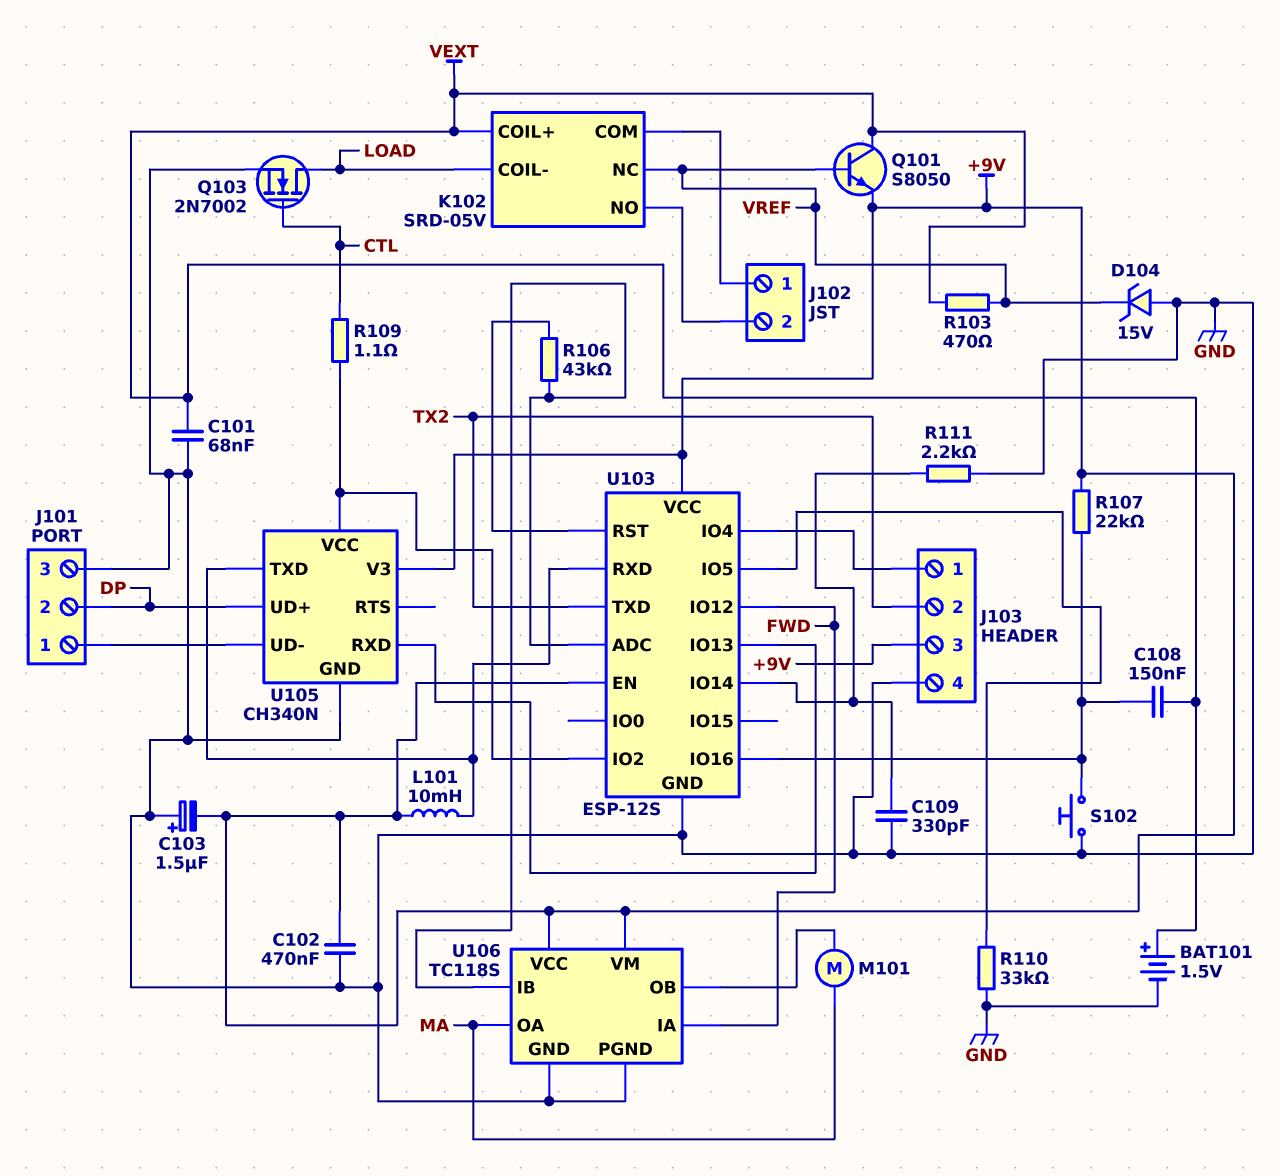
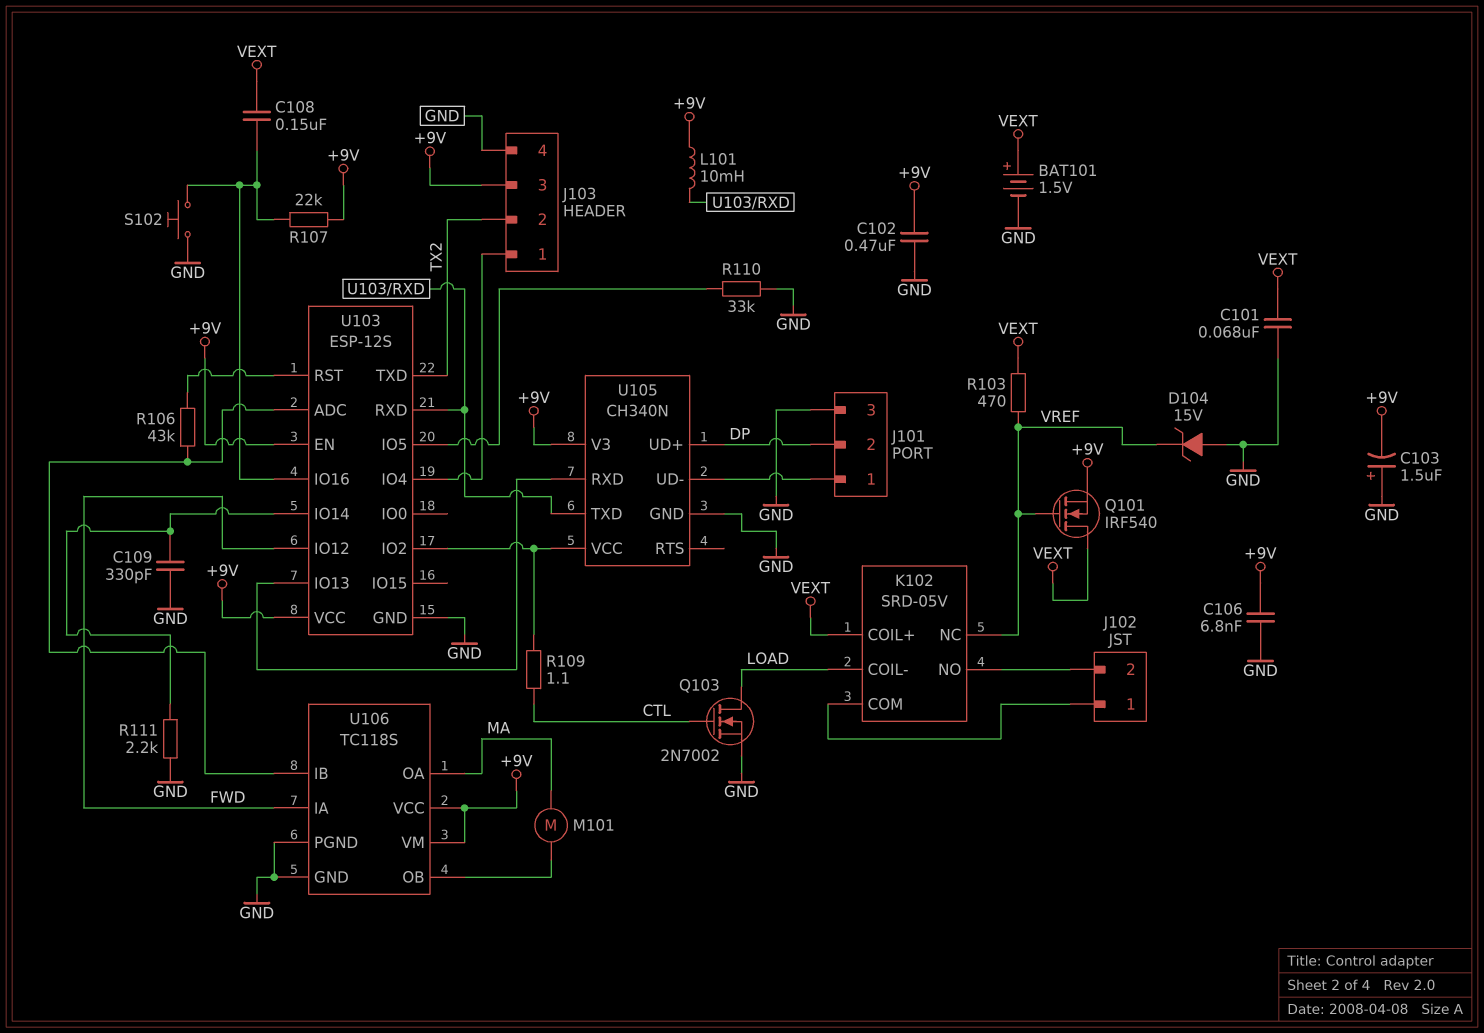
C106: none -> 6.8nF (+9V, GND)
Q101: NPN S8050 (B VREF, C VEXT, E +9V) -> NMOS IRF540 (G VREF, D VEXT, S +9V)

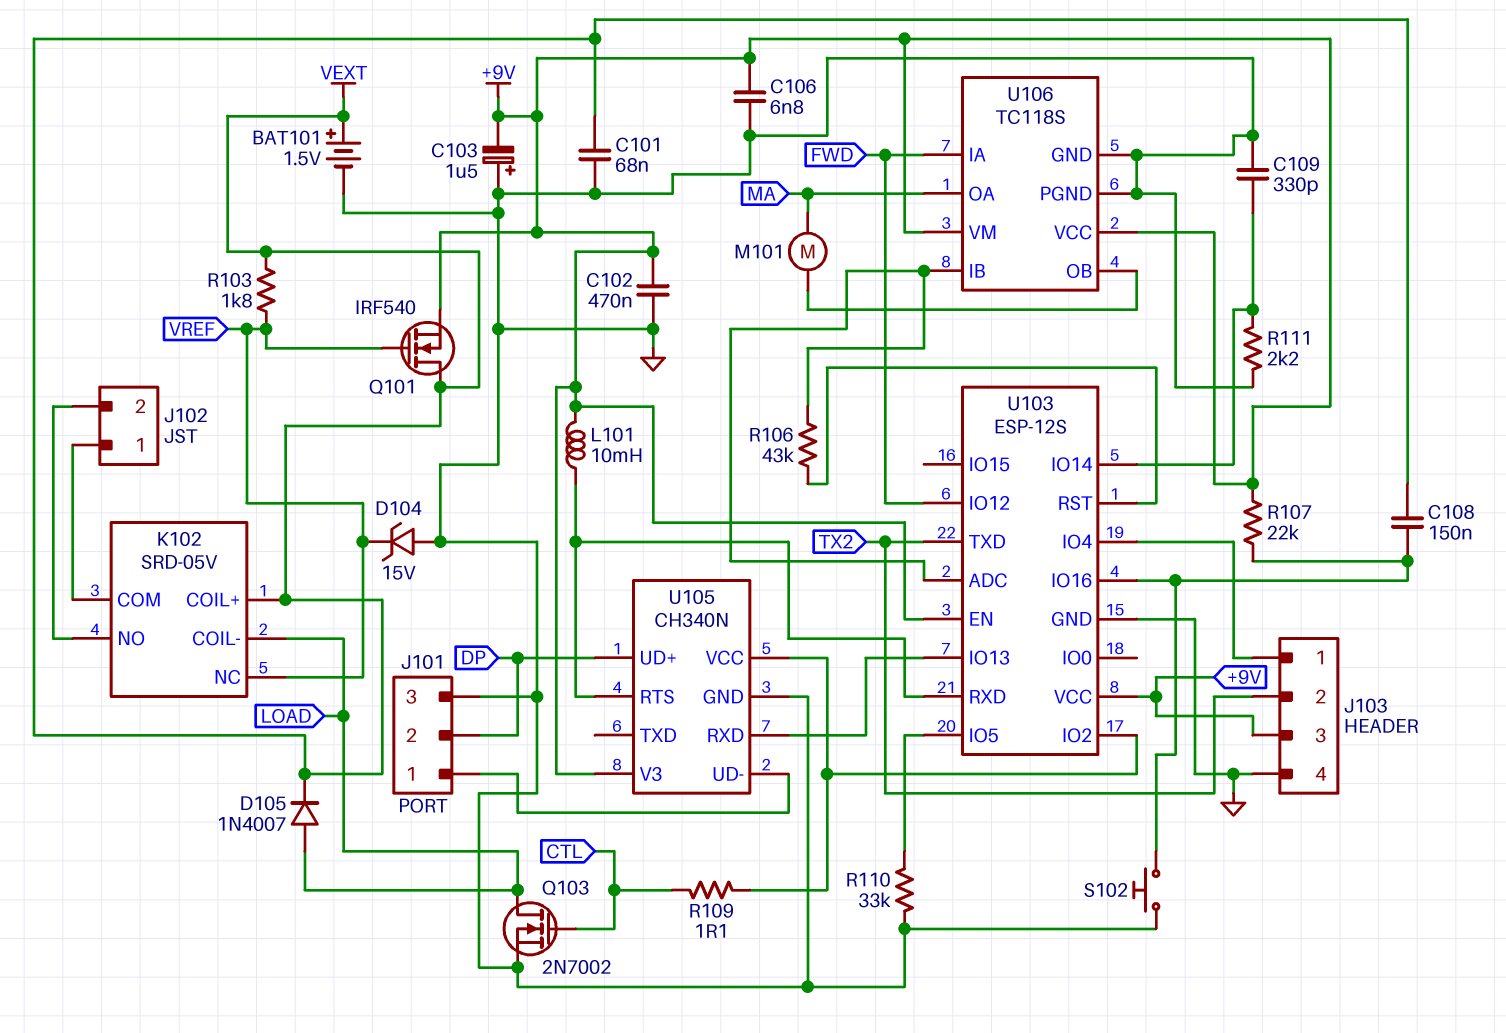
D105: none -> diode 1N4007 (A LOAD, K VEXT)
R103: 470 (VEXT, VREF) -> 1.8k (VEXT, VREF)
U105 pin RTS: none -> U103/RXD
U105 pin TXD: U103/RXD -> none

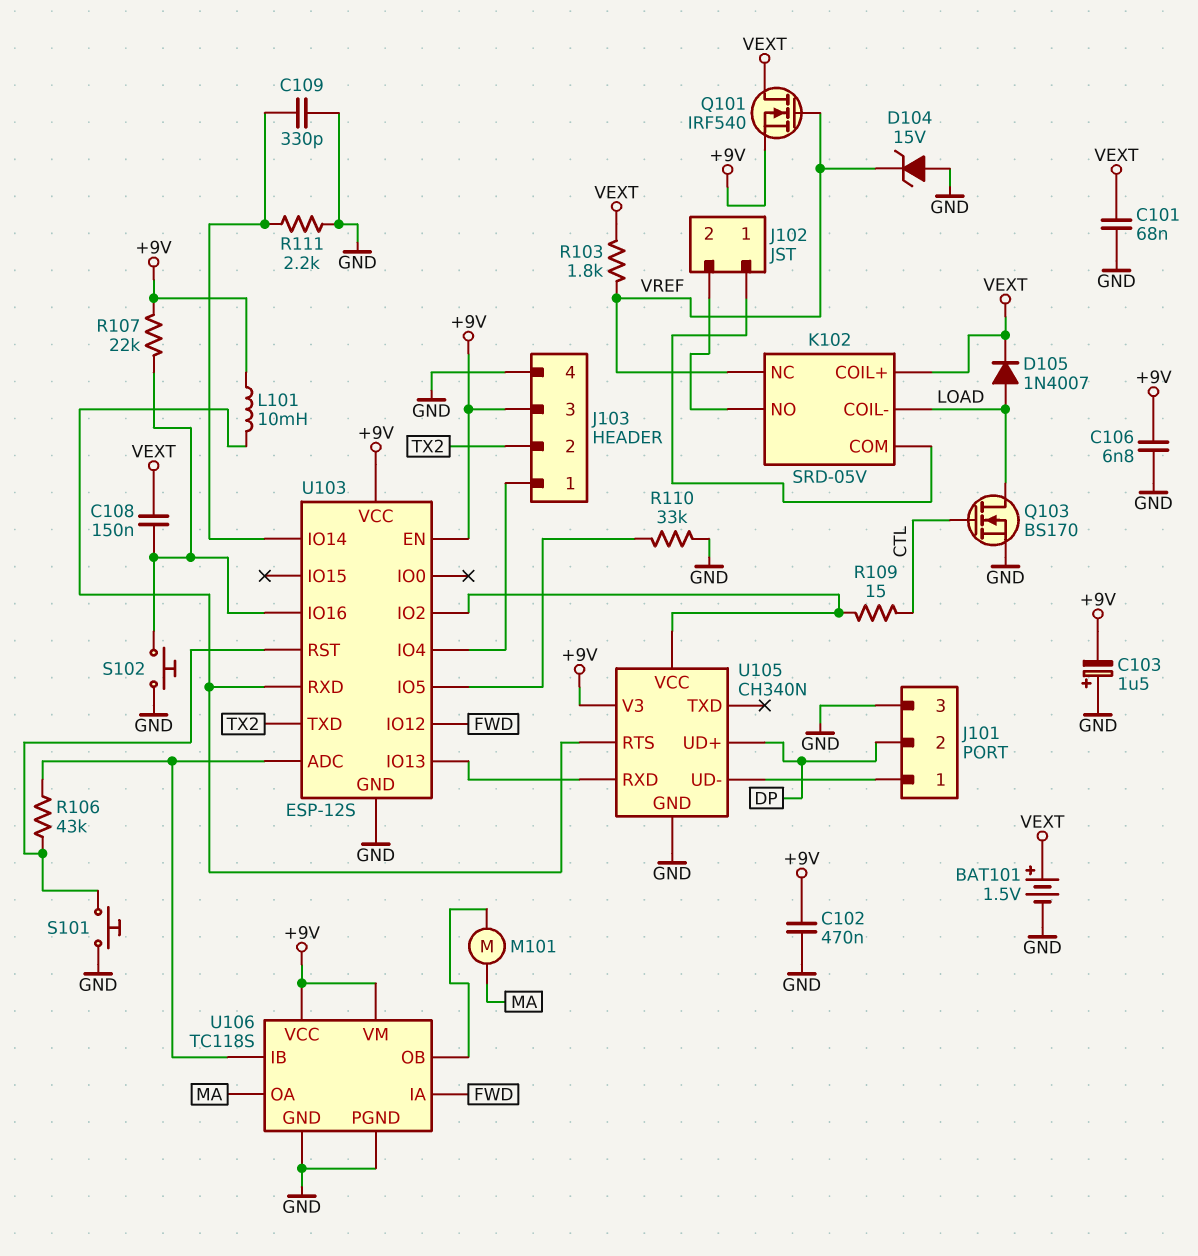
Q103: NMOS 2N7002 (G CTL, D LOAD, S GND) -> NMOS BS170 (G CTL, D LOAD, S GND)
R109: 1.1 (CTL, U103/IO2) -> 15 (CTL, U103/IO2)
S101: none -> button (GND, U103/RST)

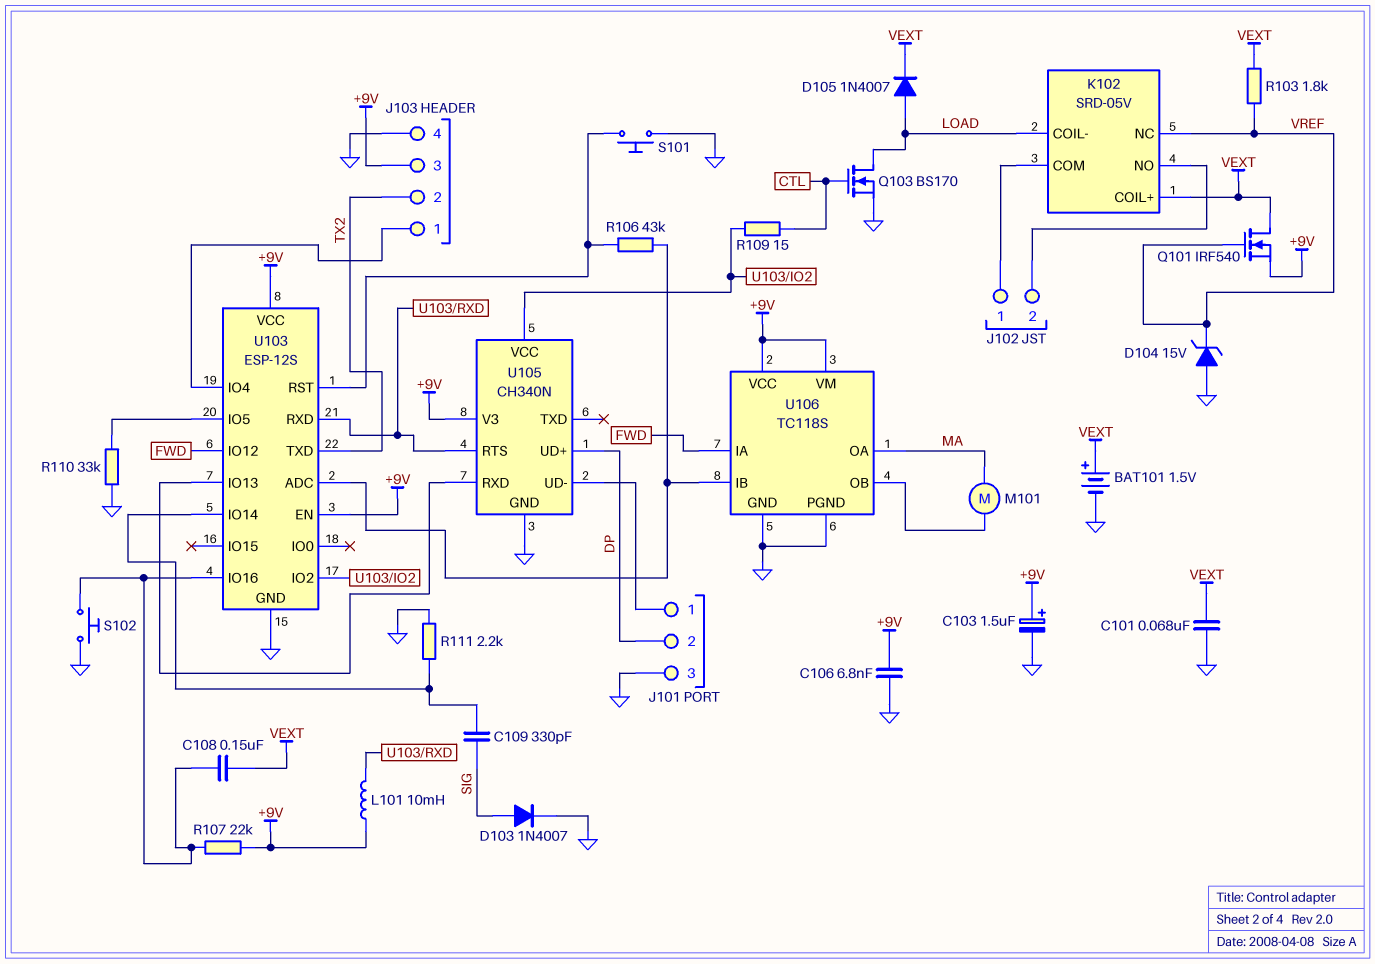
C102: 470nF (+9V, GND) -> none
C103: 1.5uF (plus GND, minus +9V) -> 1.5uF (plus +9V, minus GND)
C109: 330pF (GND, U103/IO14) -> 330pF (SIG, U103/IO14)
D103: none -> diode 1N4007 (A SIG, K GND)

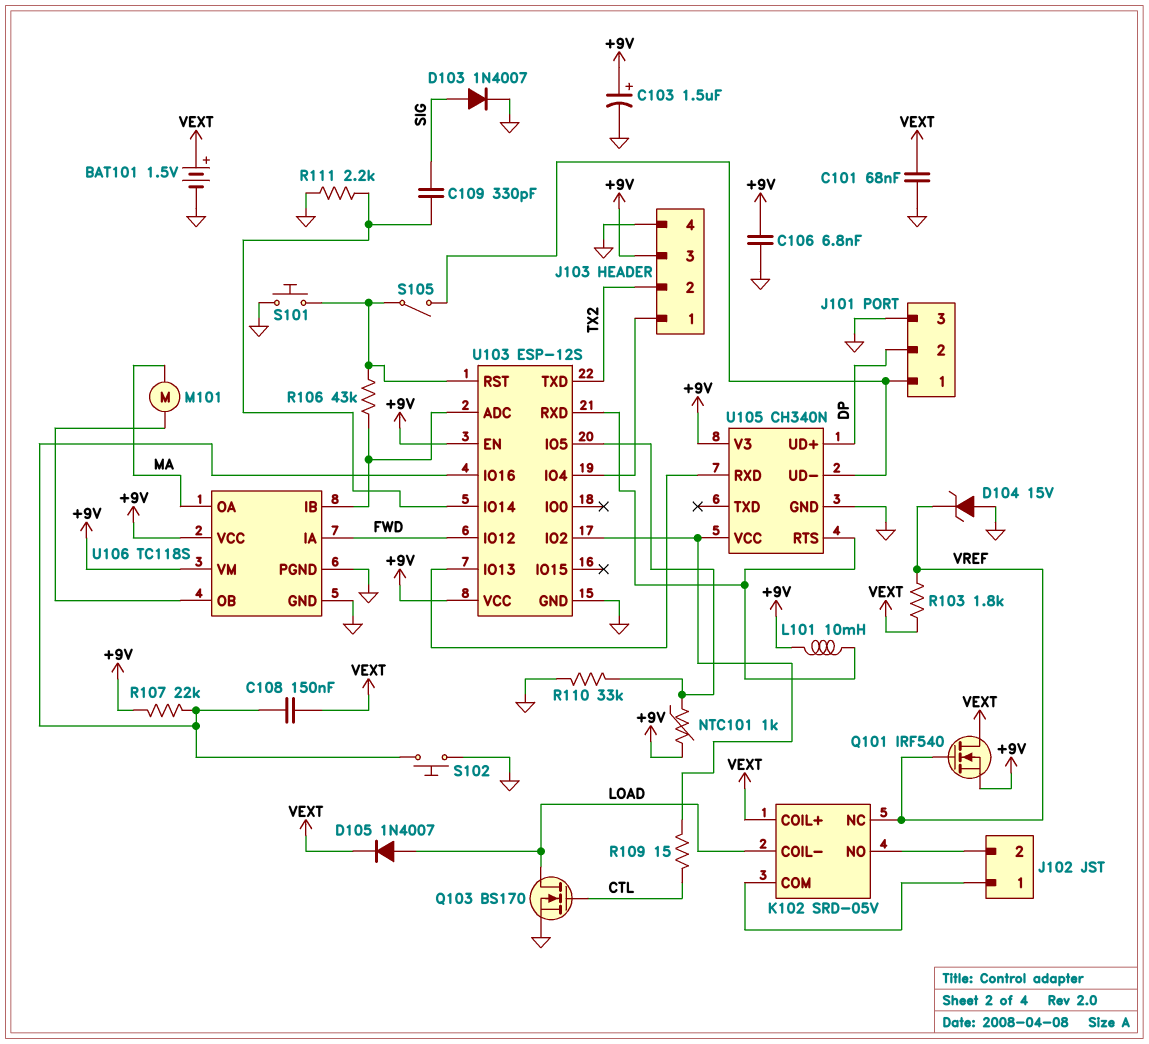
NTC101: none -> 1k (+9V, U103/IO5)
S105: none -> switch (J101/1, U103/RST)

